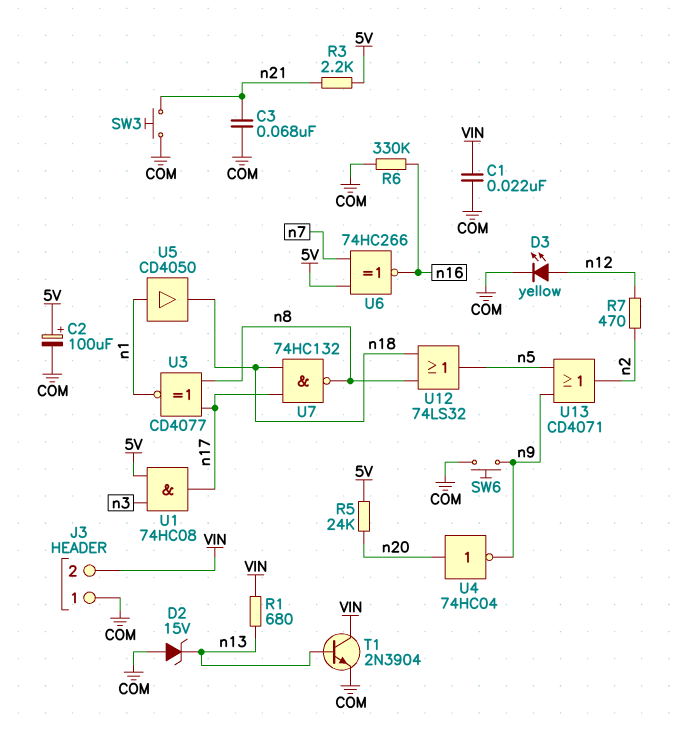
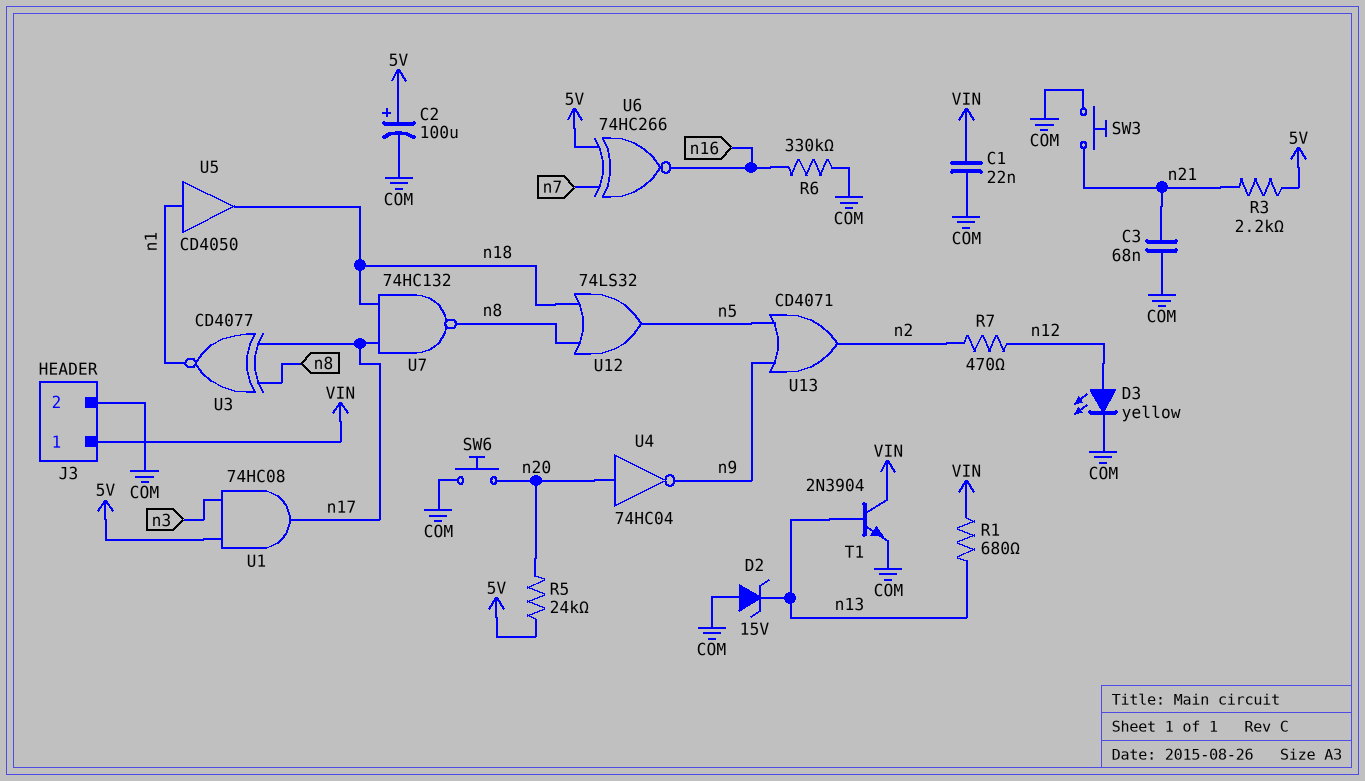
J3 pin 1: COM -> VIN
J3 pin 2: VIN -> COM
SW6: button (COM, n9) -> button (COM, n20)

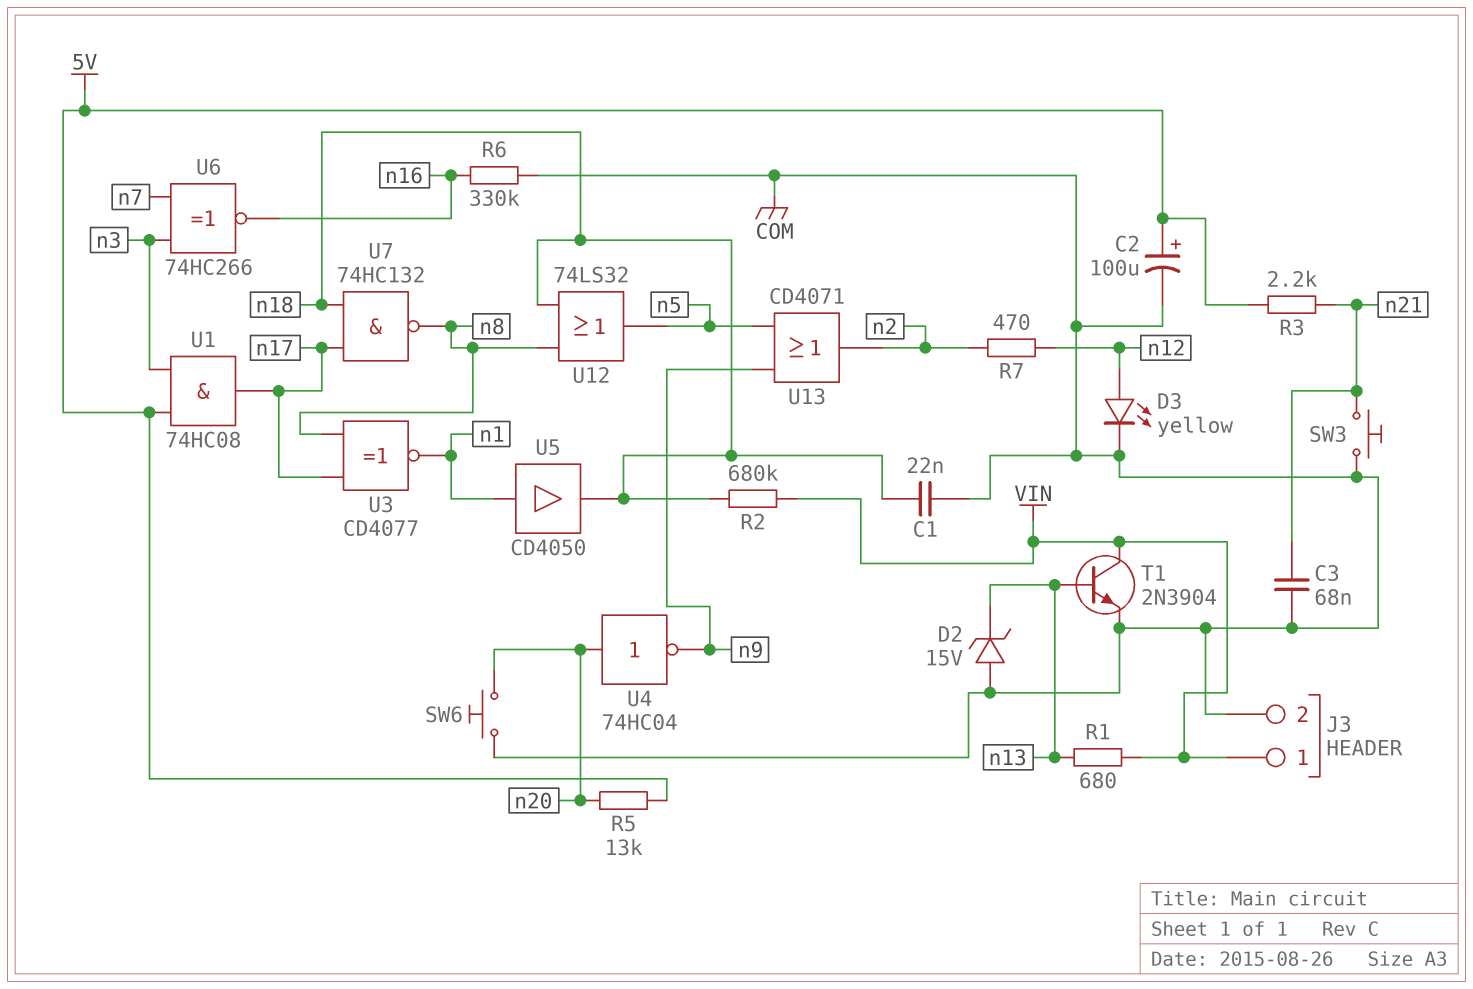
C1: 22nF (COM, VIN) -> 22nF (COM, n18)
R2: none -> 680k (VIN, n18)
R5: 24k (5V, n20) -> 13k (5V, n20)
U6: XNOR 74HC266 (in 5V, in n7, out n16) -> XNOR 74HC266 (in n3, in n7, out n16)

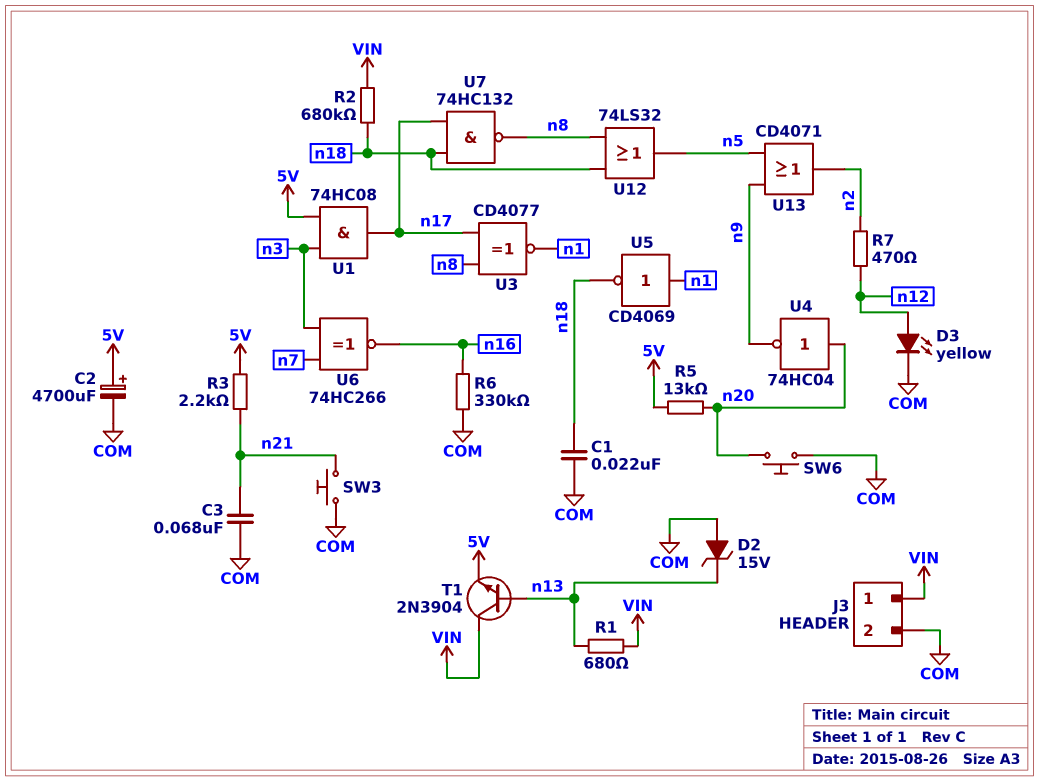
C2: 100uF (plus 5V, minus COM) -> 4700uF (plus 5V, minus COM)
T1: NPN 2N3904 (B n13, C VIN, E COM) -> NPN 2N3904 (B n13, C VIN, E 5V)
U5: buffer CD4050 (in n1, out n18) -> NOT CD4069 (in n1, out n18)

